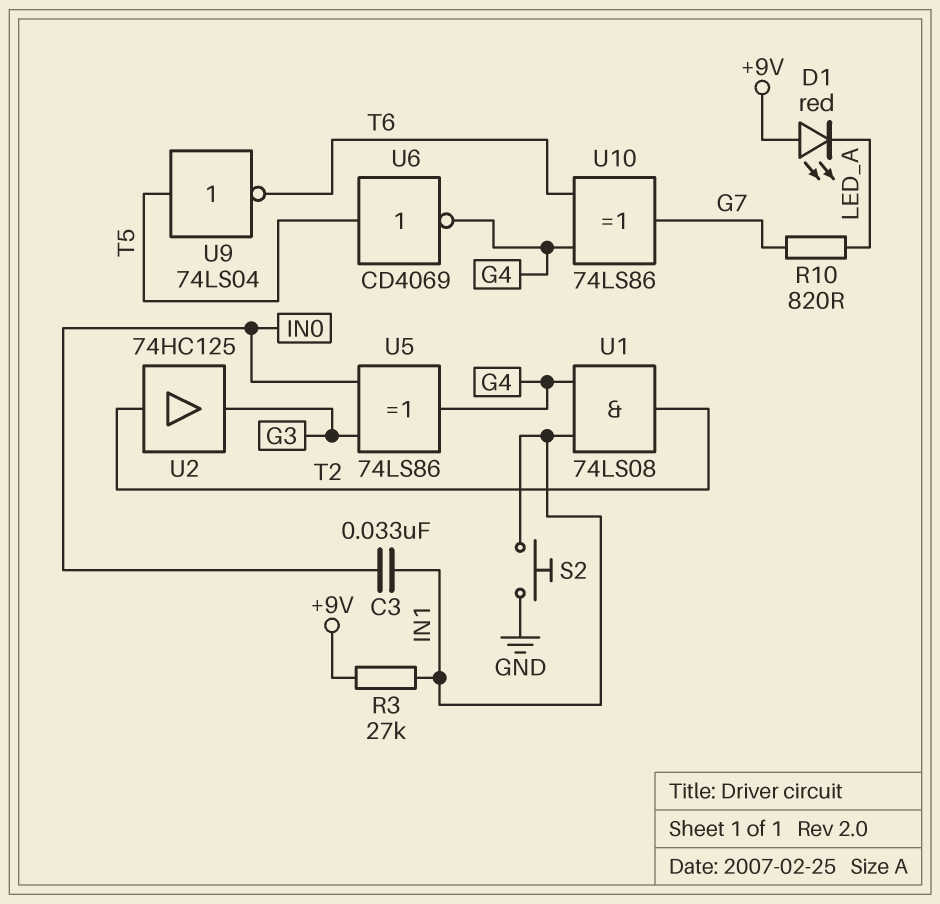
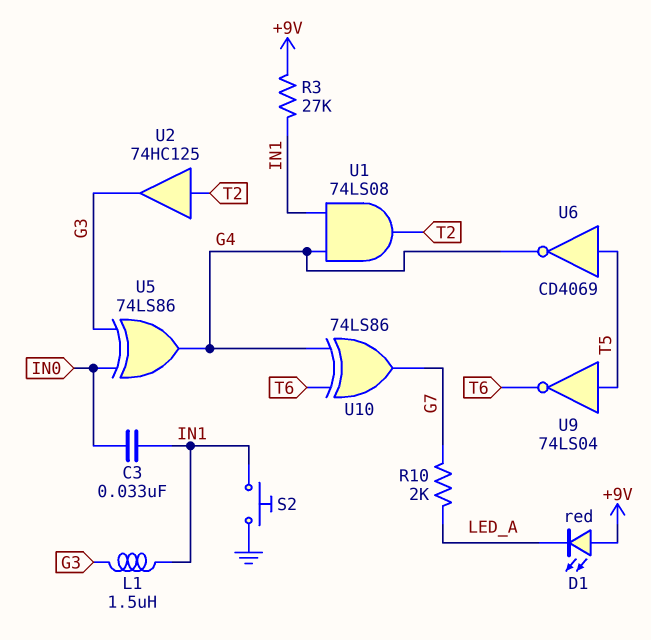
L1: none -> 1.5uH (G3, IN1)
R10: 820 (G7, LED_A) -> 2k (G7, LED_A)

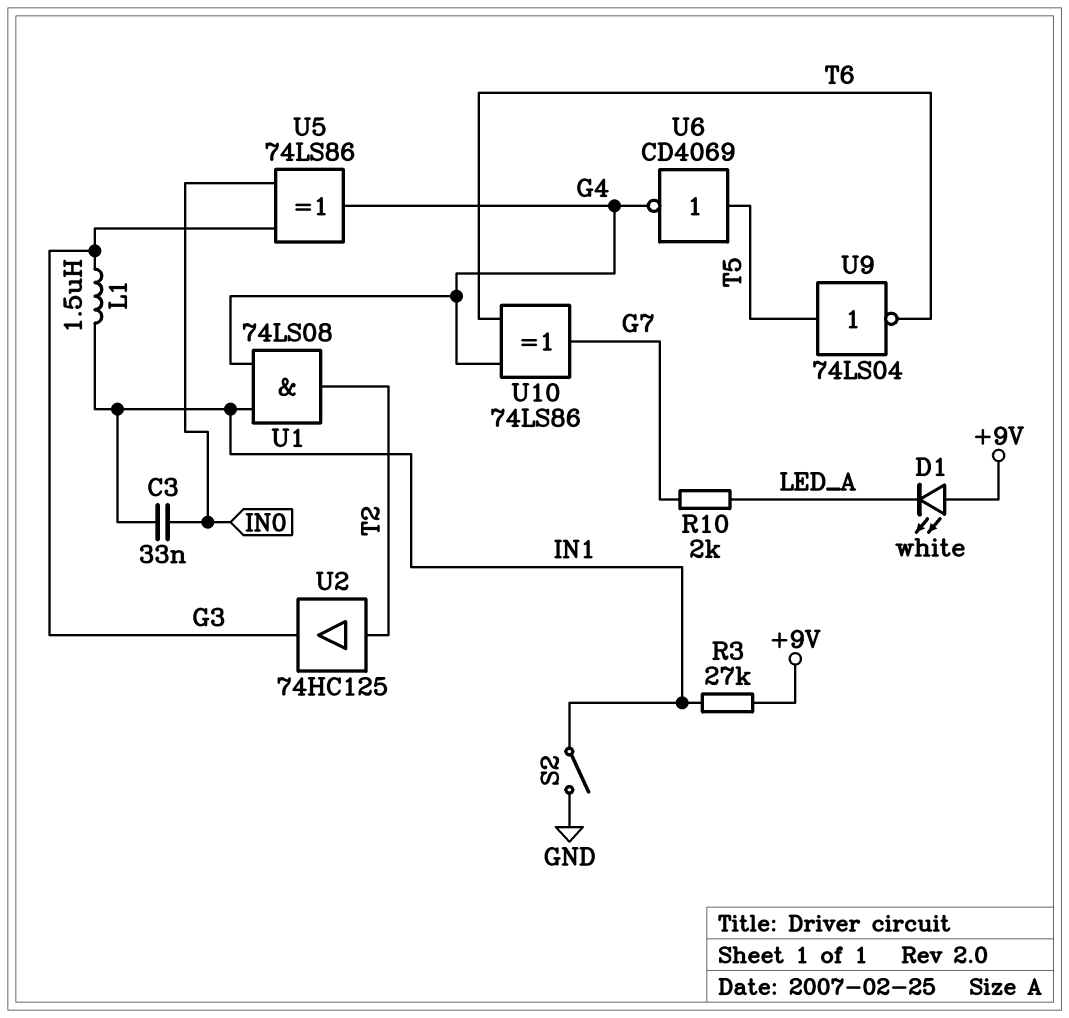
D1: LED red (A +9V, K LED_A) -> LED white (A +9V, K LED_A)
S2: button (GND, IN1) -> switch (GND, IN1)

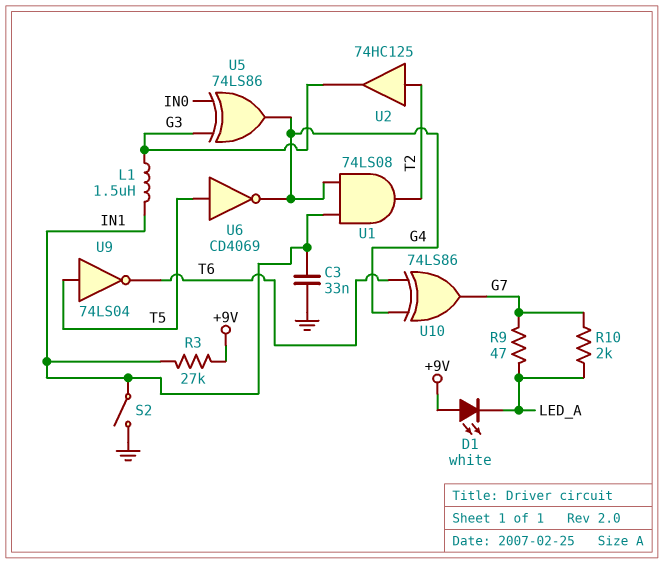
C3: 33nF (IN0, IN1) -> 33nF (GND, IN1)
R9: none -> 47 (G7, LED_A)

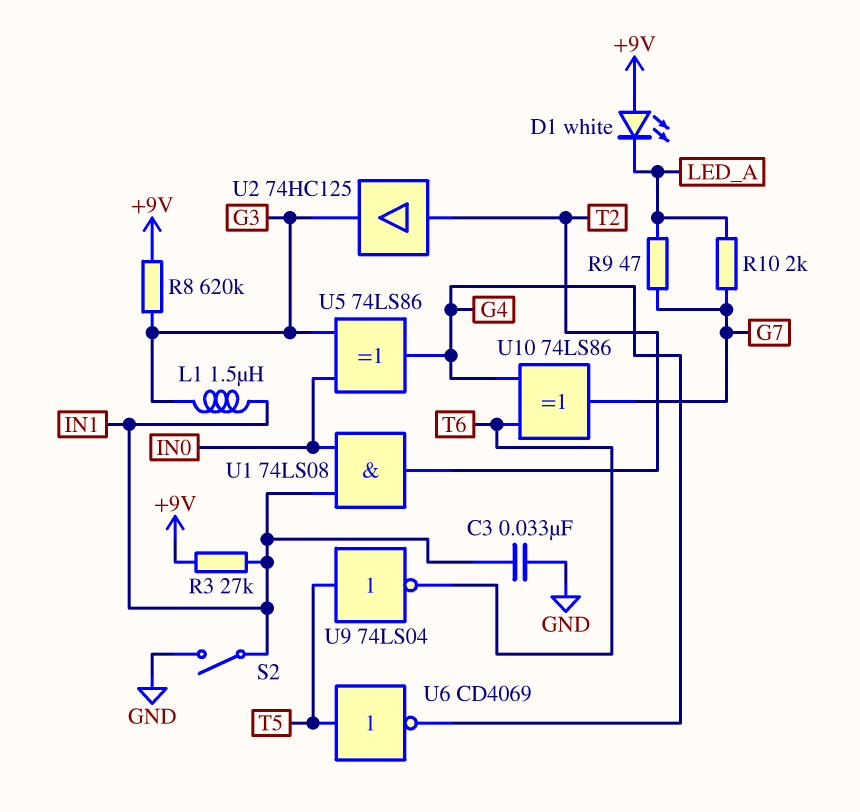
R8: none -> 620k (+9V, G3)
U1: AND 74LS08 (in G4, in IN1, out T2) -> AND 74LS08 (in IN0, in IN1, out T2)

